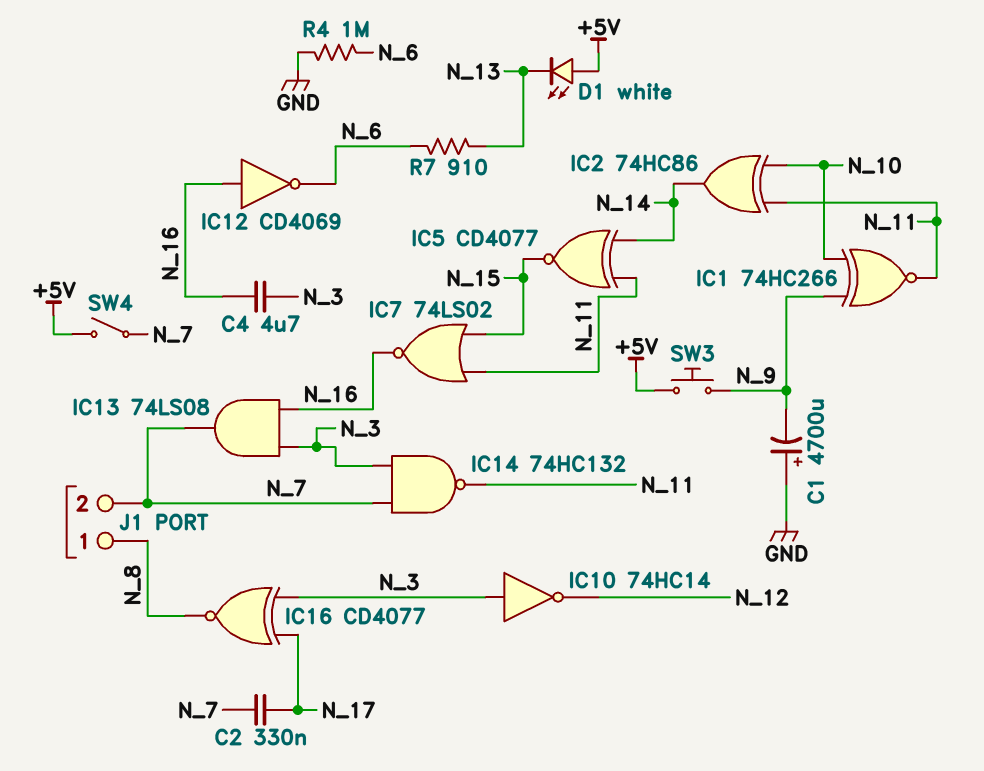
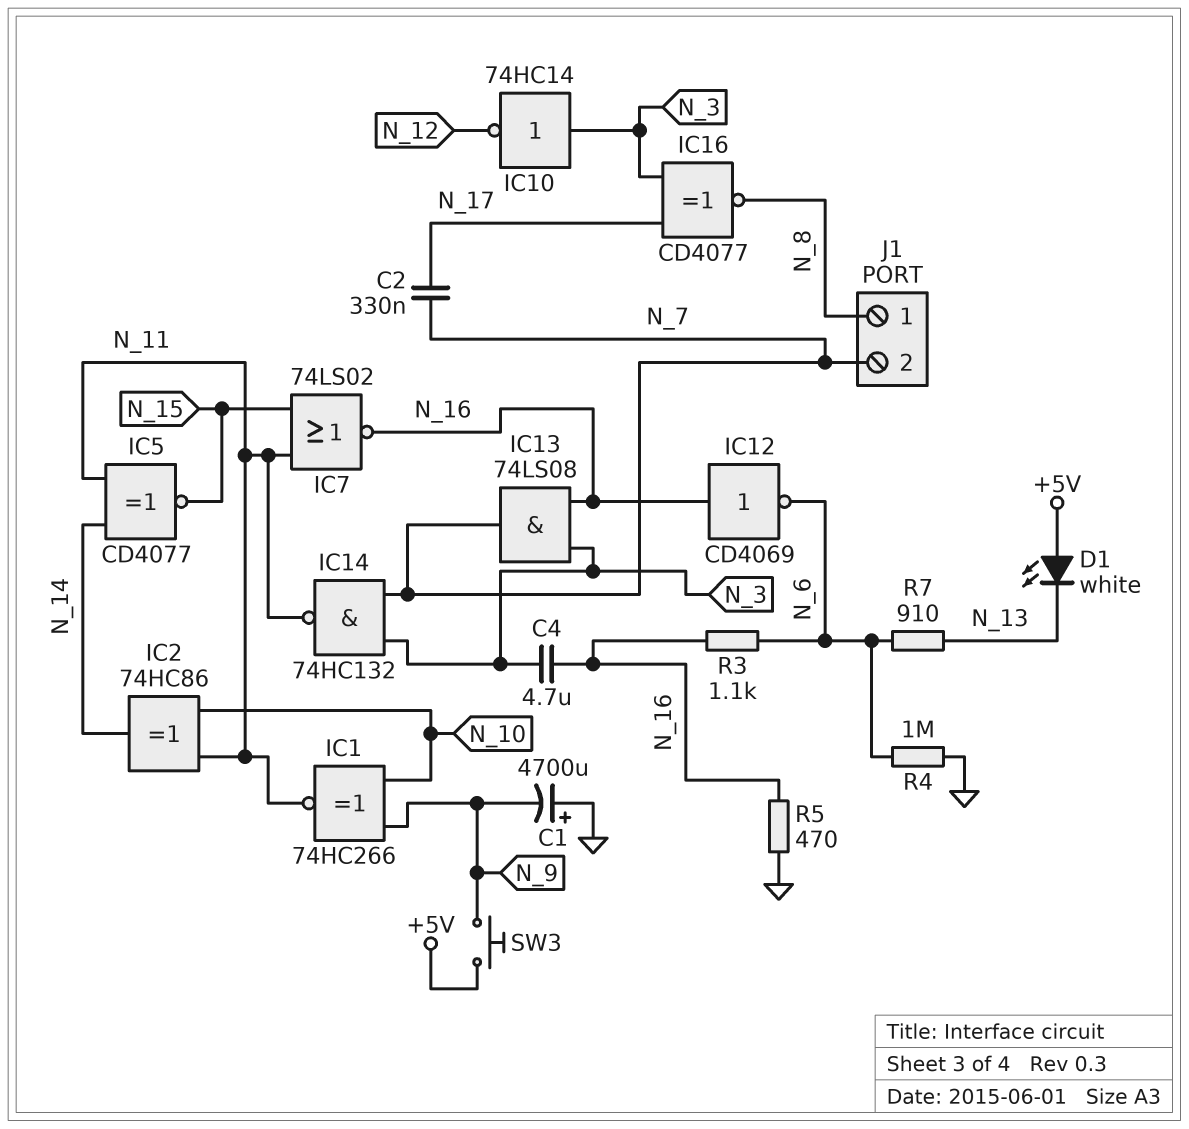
R3: none -> 1.1k (N_6, N_16)
R5: none -> 470 (GND, N_16)
SW4: switch (+5V, N_7) -> none

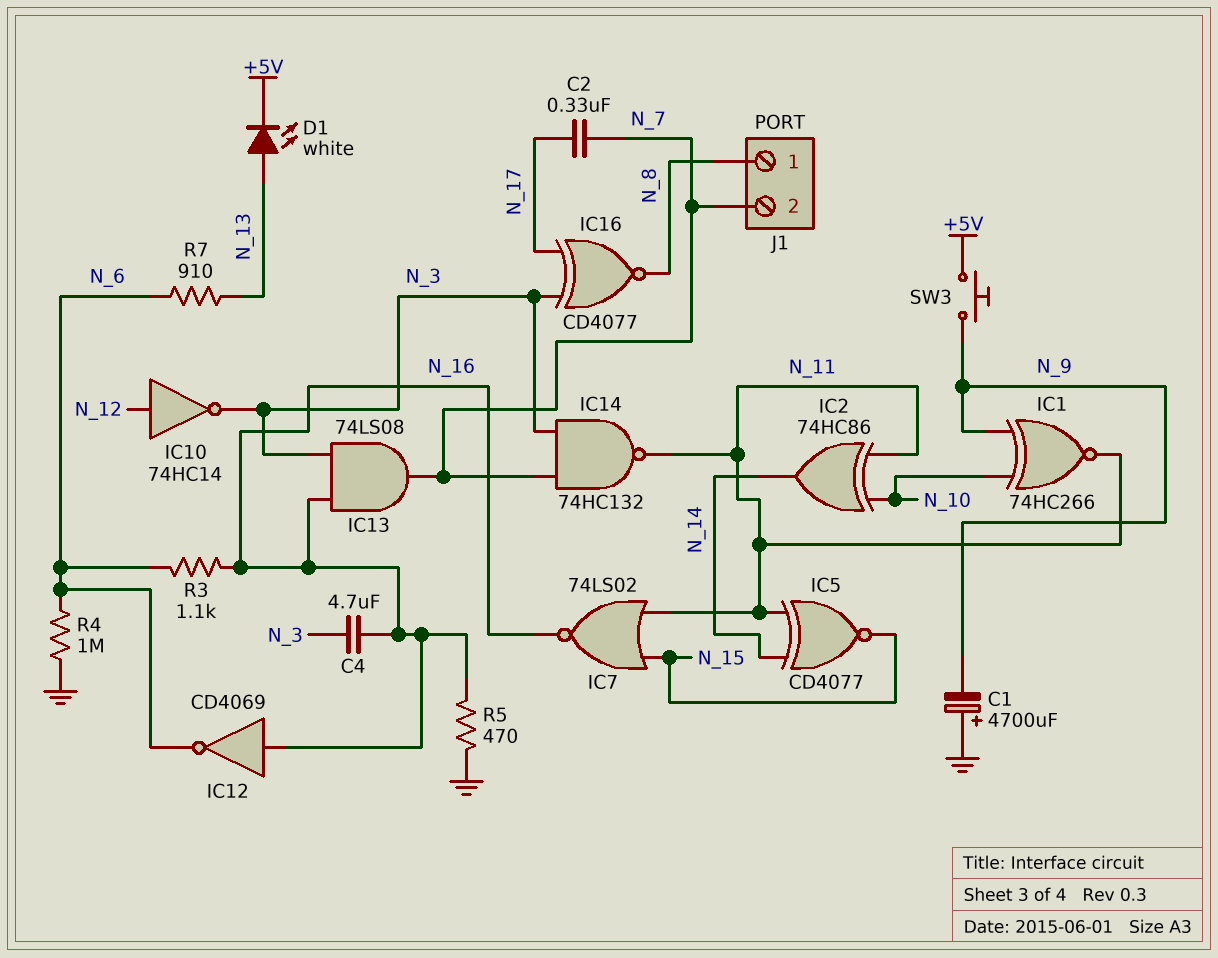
D1: LED white (A +5V, K N_13) -> LED white (A N_13, K +5V)
IC10: NOT 74HC14 (in N_3, out N_12) -> NOT 74HC14 (in N_12, out N_3)

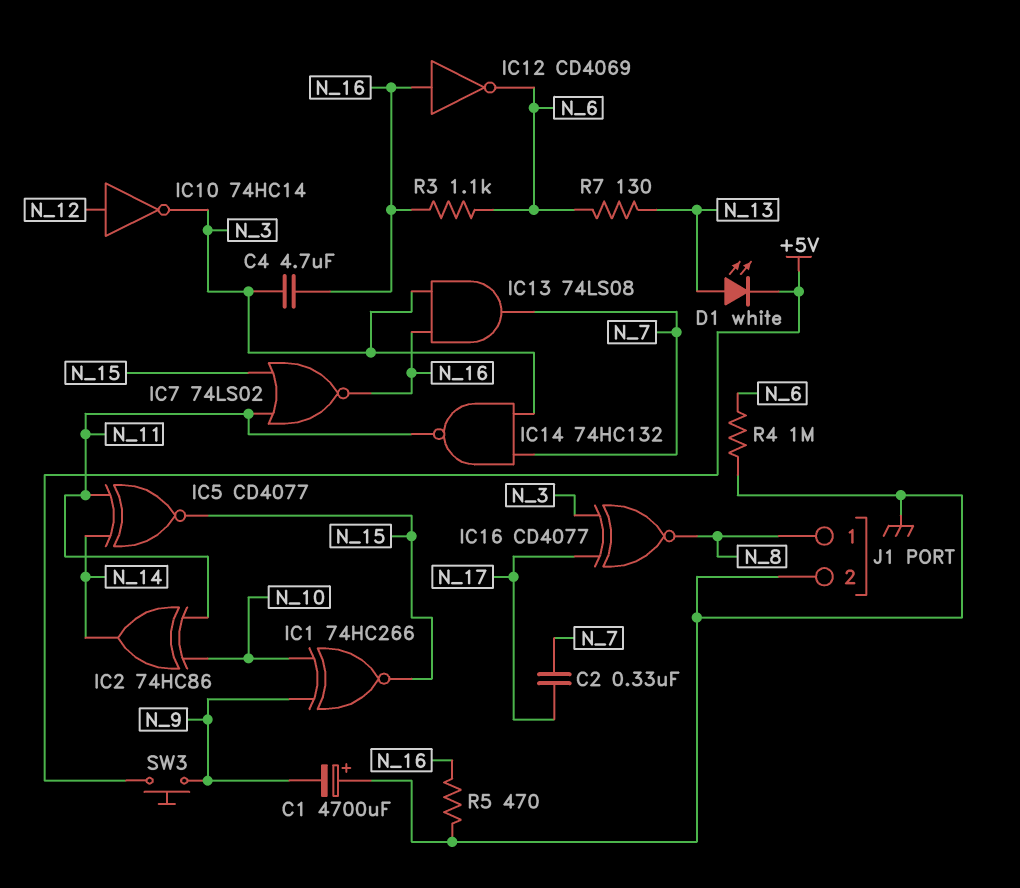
IC1: XNOR 74HC266 (in N_9, in N_10, out N_11) -> XNOR 74HC266 (in N_9, in N_10, out N_15)
J1 pin 2: N_7 -> GND
R7: 910 (N_6, N_13) -> 130 (N_6, N_13)

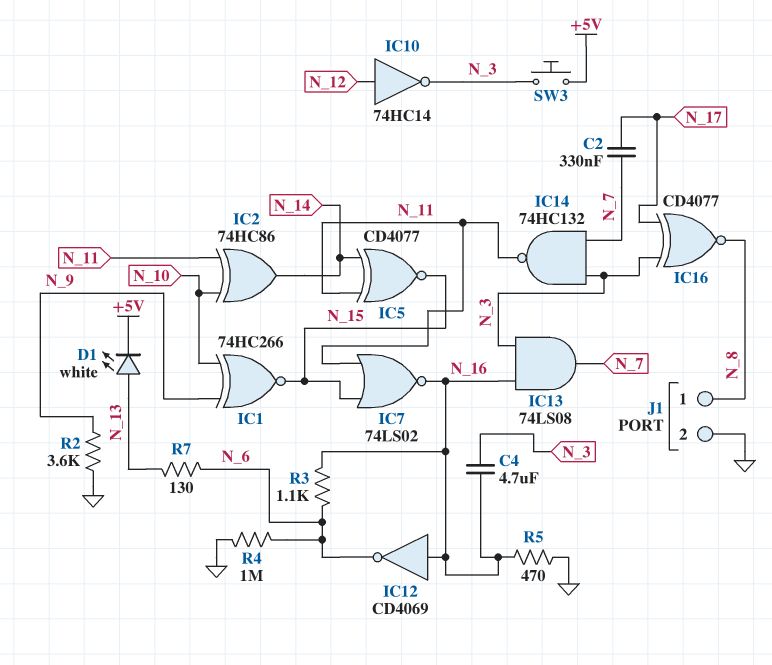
C1: 4700uF (plus GND, minus N_9) -> none
R2: none -> 3.6k (GND, N_9)
SW3: button (+5V, N_9) -> button (+5V, N_3)

